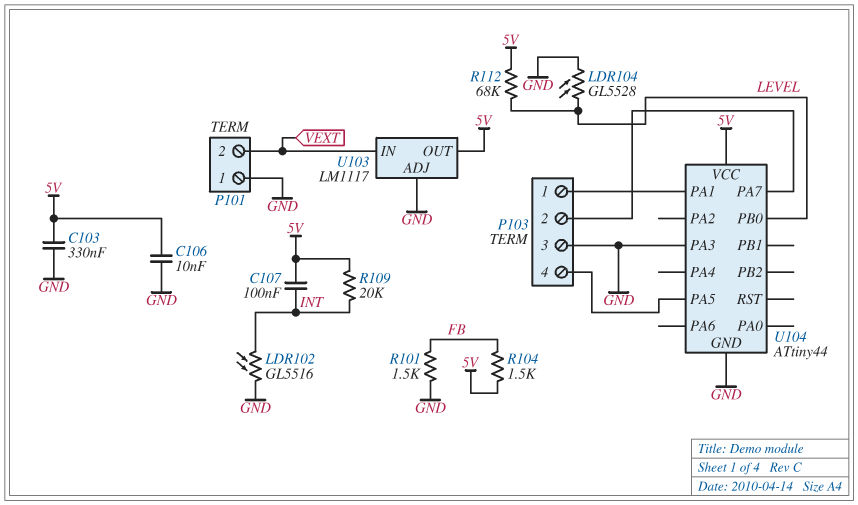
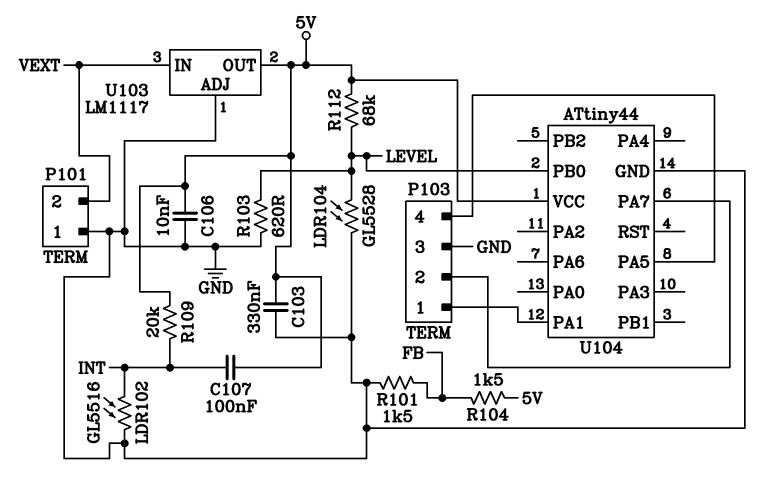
R103: none -> 620 (GND, LEVEL)
U104 pin PA3: GND -> none

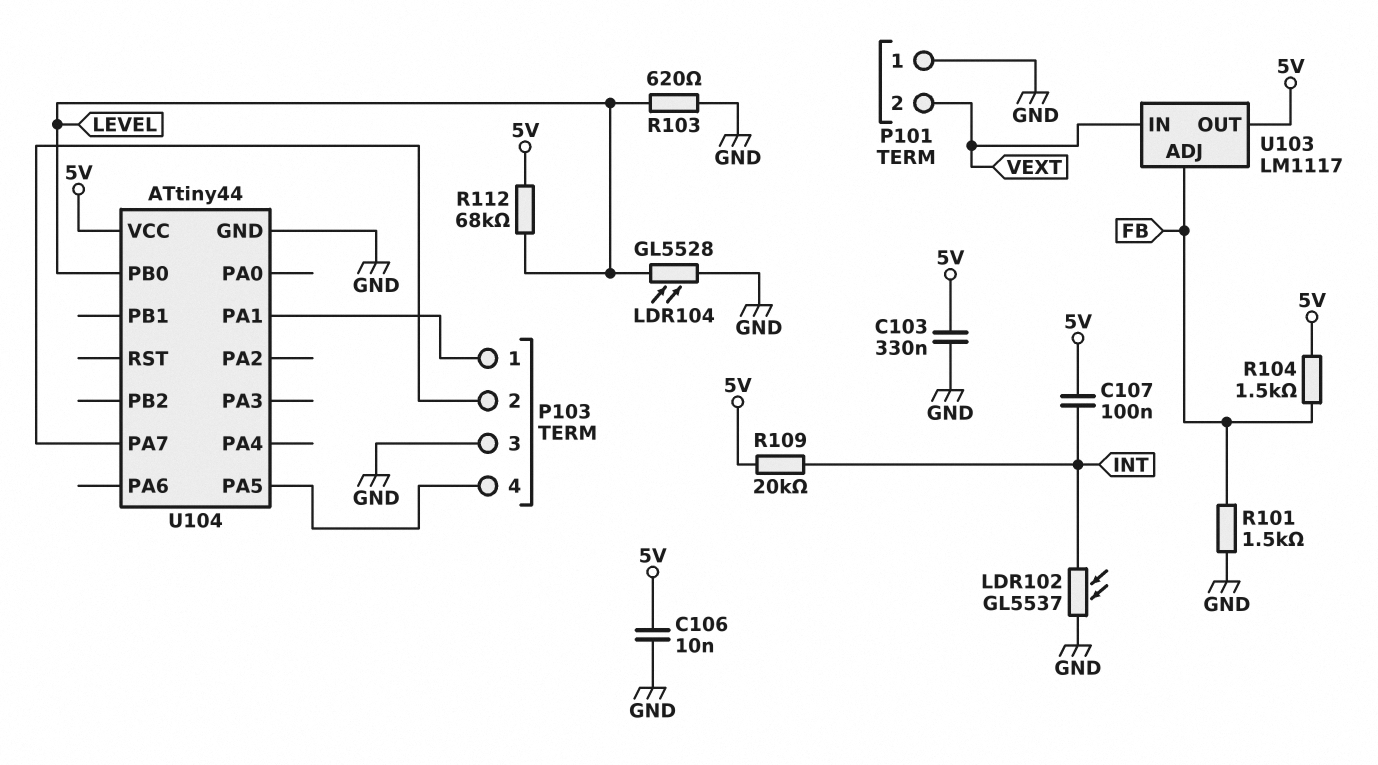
LDR102: GL5516 (GND, INT) -> GL5537 (GND, INT)
U103 pin ADJ: GND -> FB

